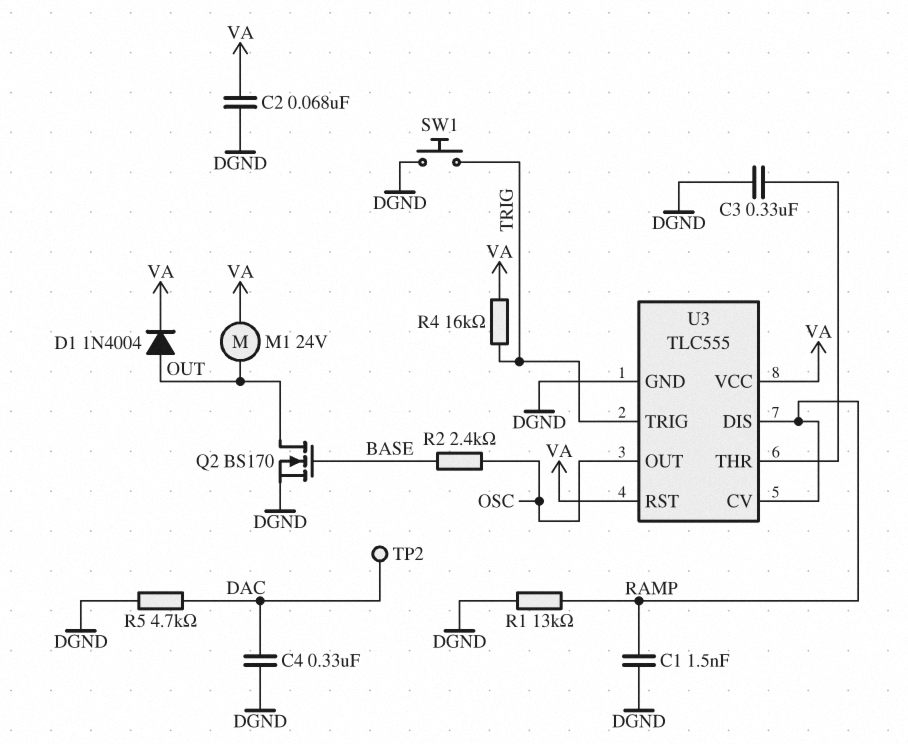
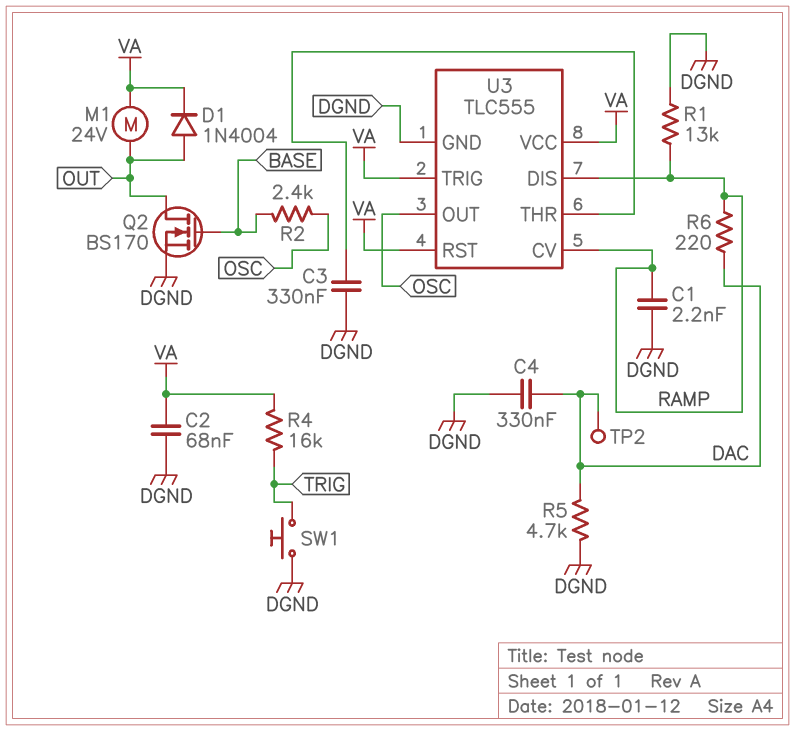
C1: 1.5nF (DGND, RAMP) -> 2.2nF (DGND, RAMP)
R6: none -> 220 (DAC, RAMP)
U3 pin TRIG: TRIG -> VA

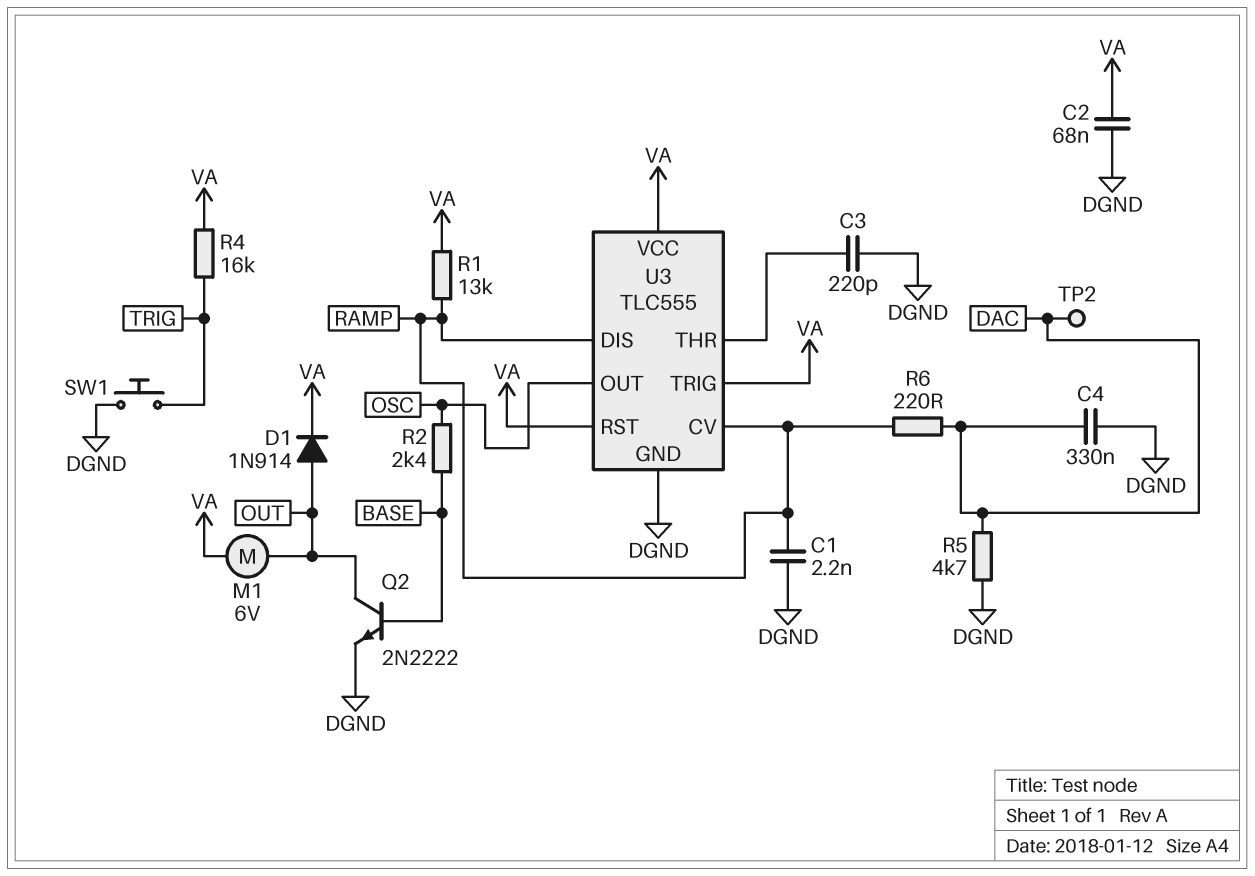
C3: 330nF (DGND, U3/THR) -> 220pF (DGND, U3/THR)
D1: diode 1N4004 (A OUT, K VA) -> diode 1N914 (A OUT, K VA)
M1: motor 24V (OUT, VA) -> motor 6V (OUT, VA)
Q2: NMOS BS170 (G BASE, D OUT, S DGND) -> NPN 2N2222 (B BASE, C OUT, E DGND)
R1: 13k (DGND, RAMP) -> 13k (RAMP, VA)

